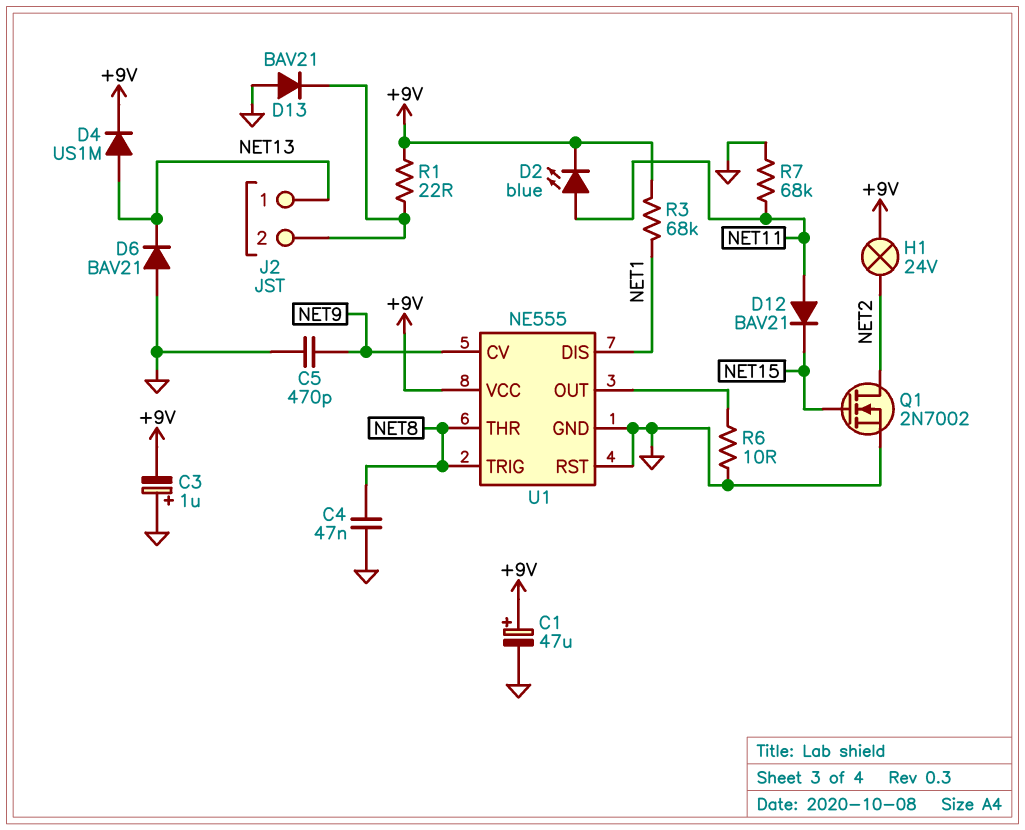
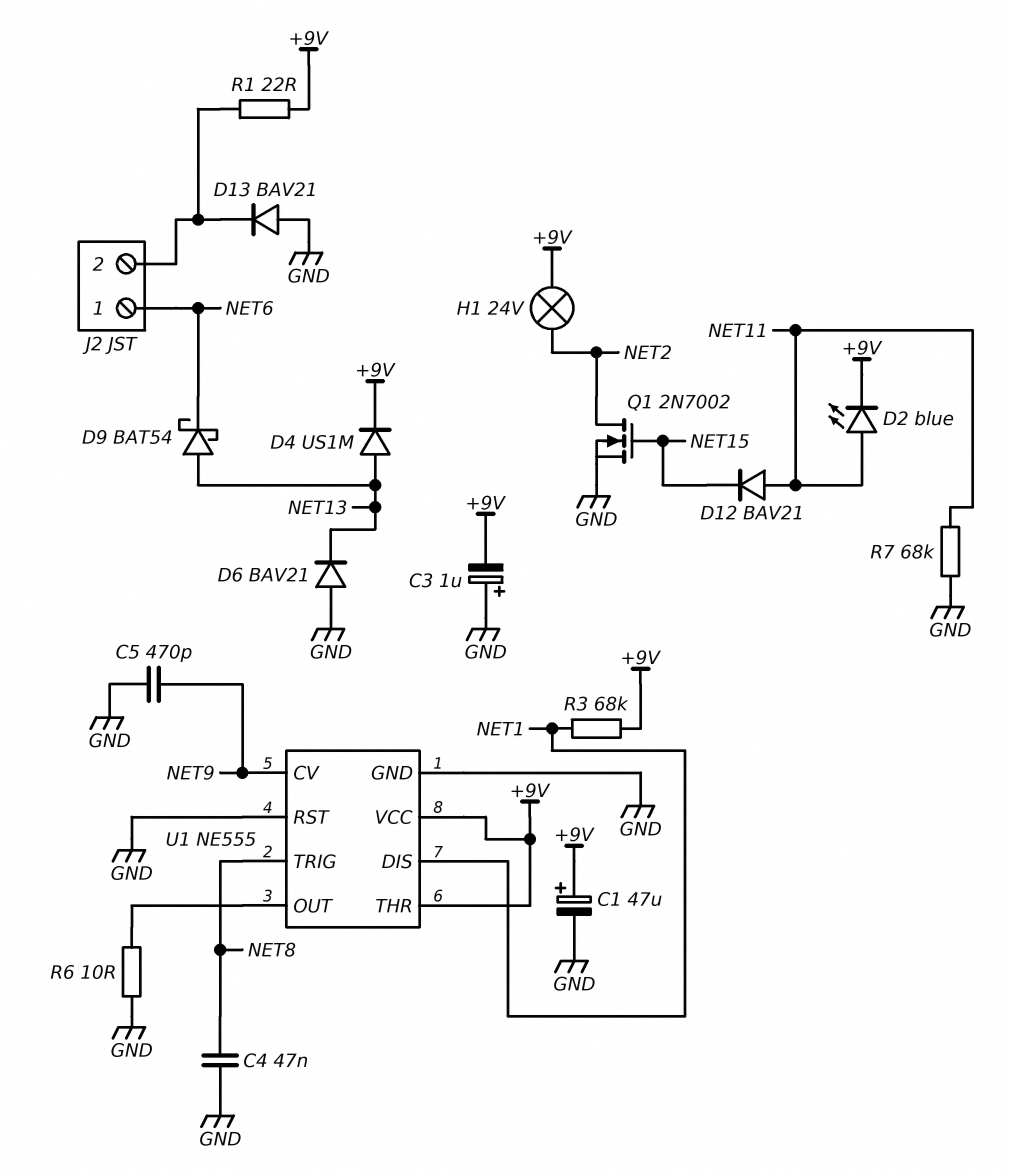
D9: none -> schottky BAT54 (A NET13, K NET6)
J2 pin 1: NET13 -> NET6
U1 pin THR: NET8 -> +9V

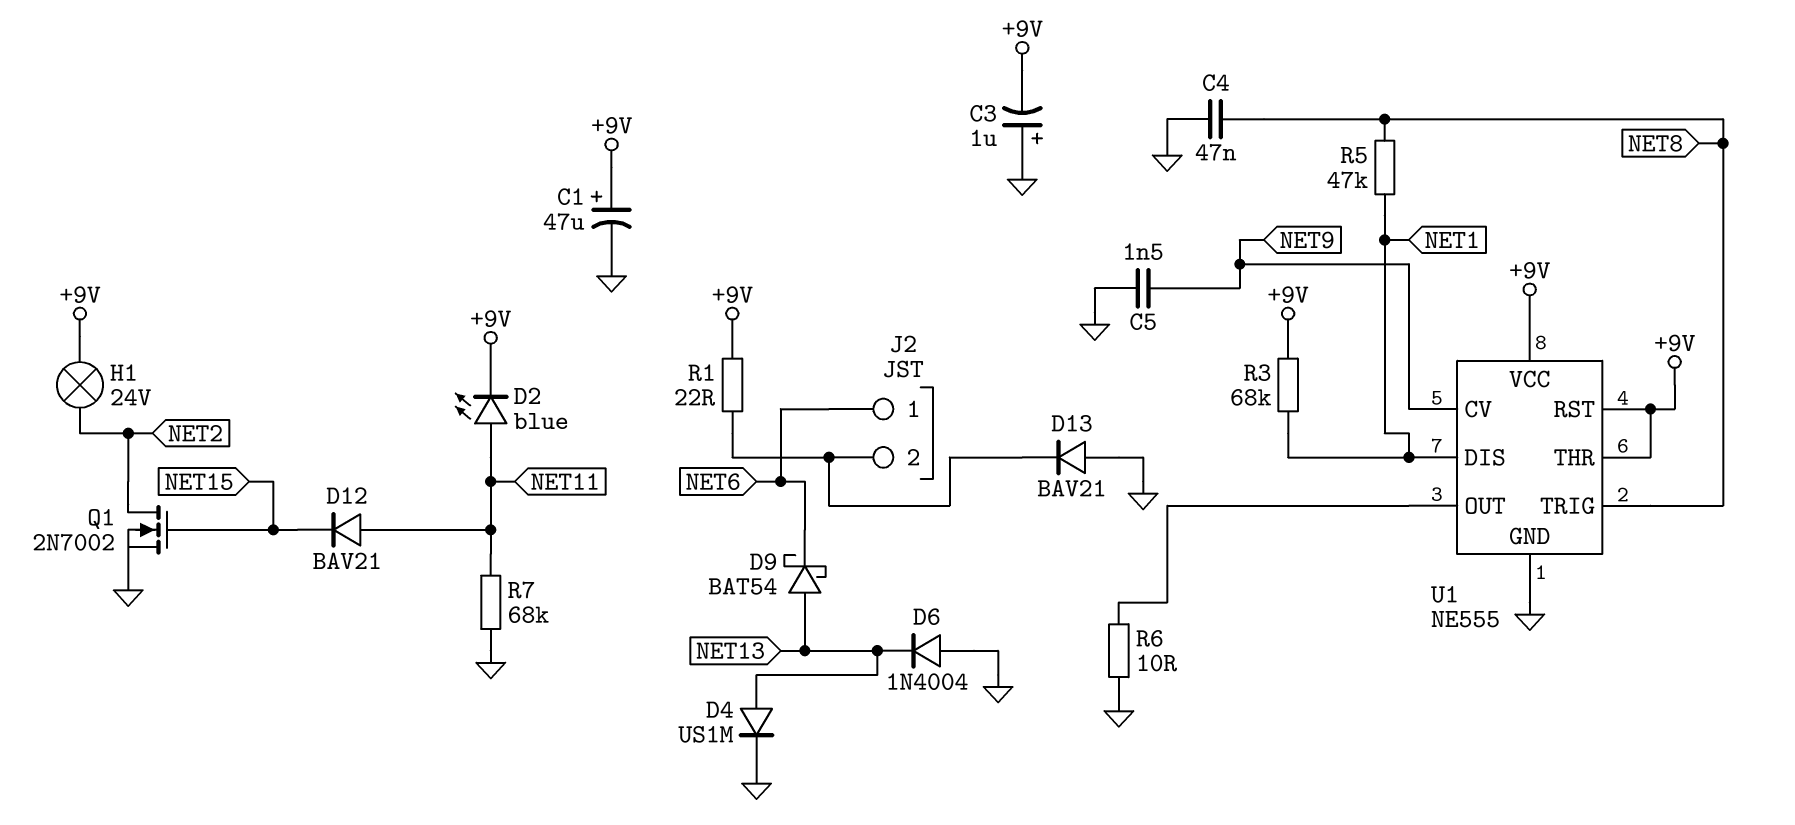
C5: 470pF (GND, NET9) -> 1.5nF (GND, NET9)
D4: diode US1M (A NET13, K +9V) -> diode US1M (A NET13, K GND)
D6: diode BAV21 (A GND, K NET13) -> diode 1N4004 (A GND, K NET13)
R5: none -> 47k (NET1, NET8)
U1 pin RST: GND -> +9V

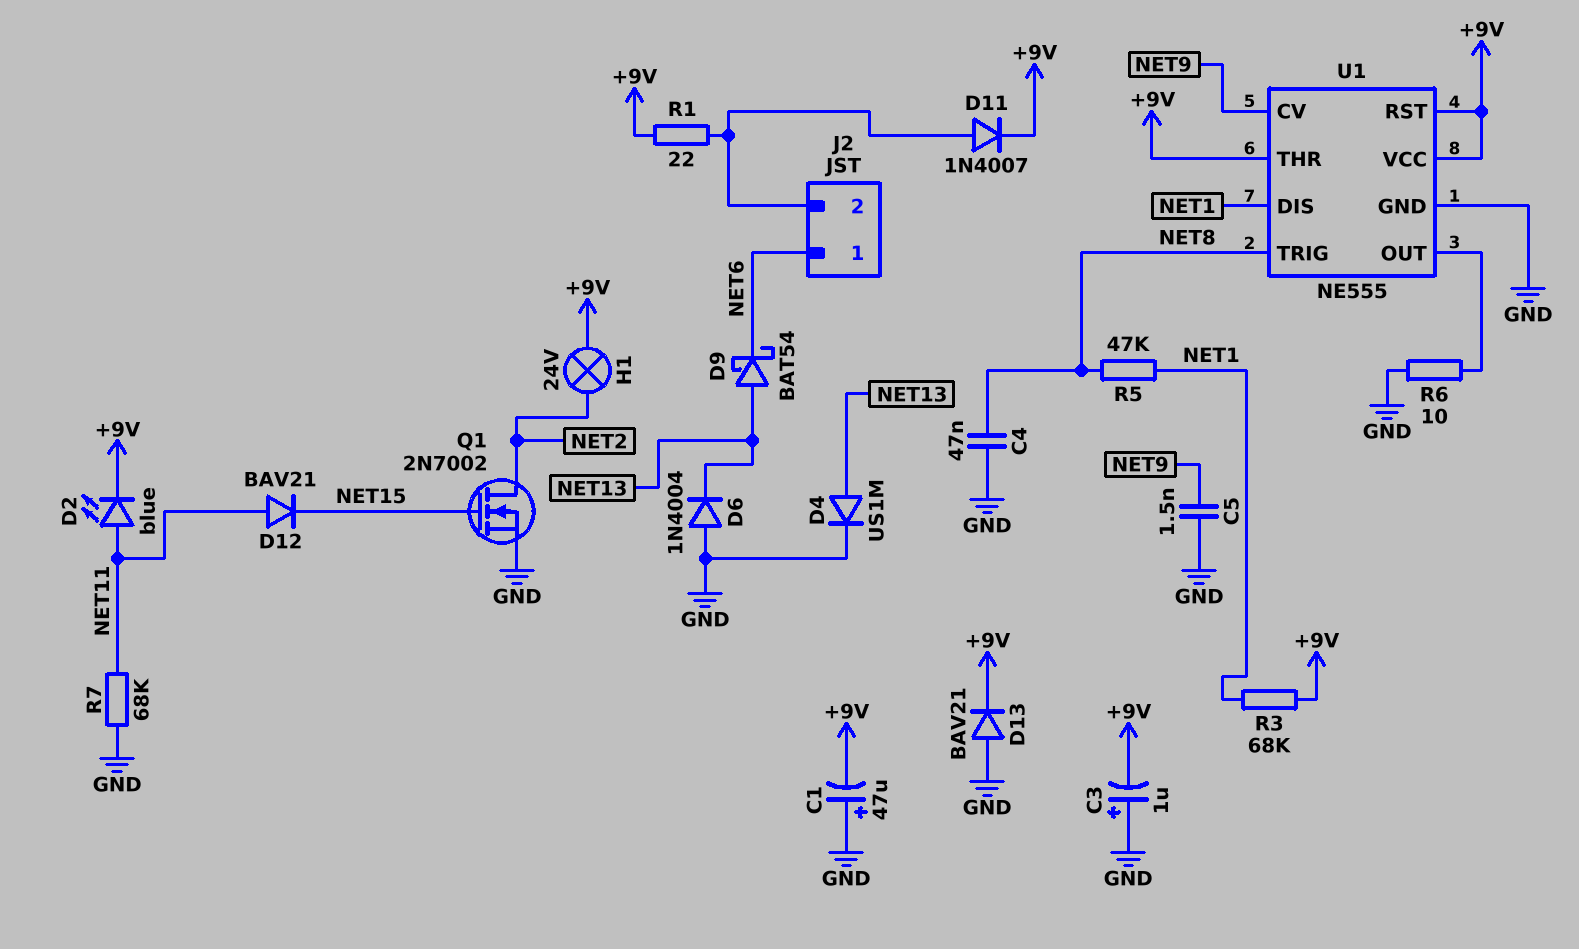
C1: 47uF (plus +9V, minus GND) -> 47uF (plus GND, minus +9V)
D11: none -> diode 1N4007 (A J2/2, K +9V)
D13: diode BAV21 (A GND, K J2/2) -> diode BAV21 (A GND, K +9V)

